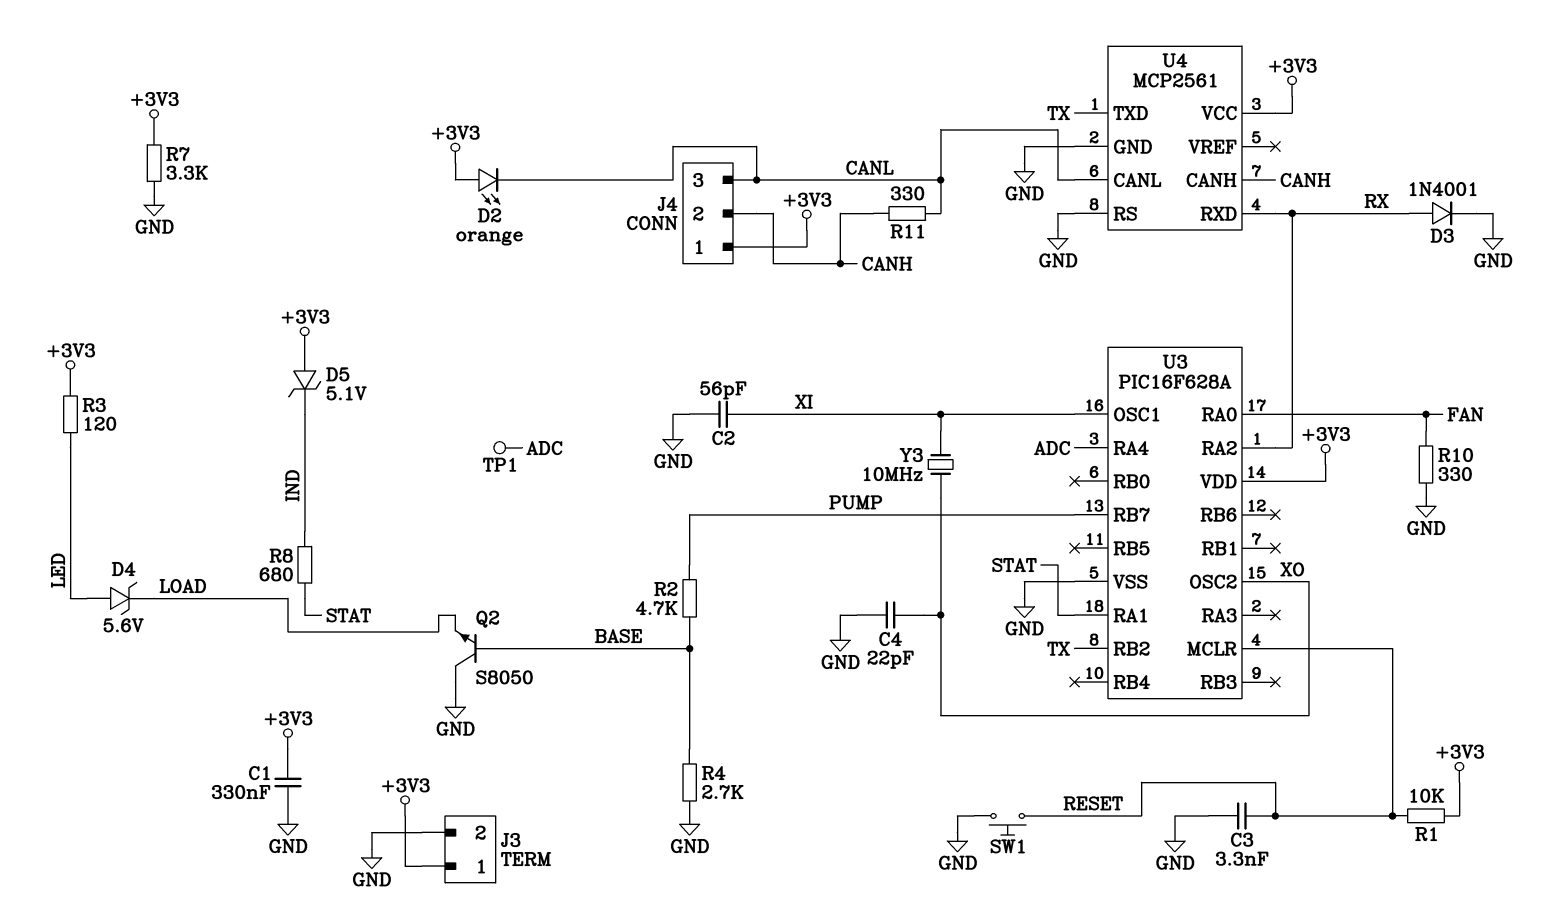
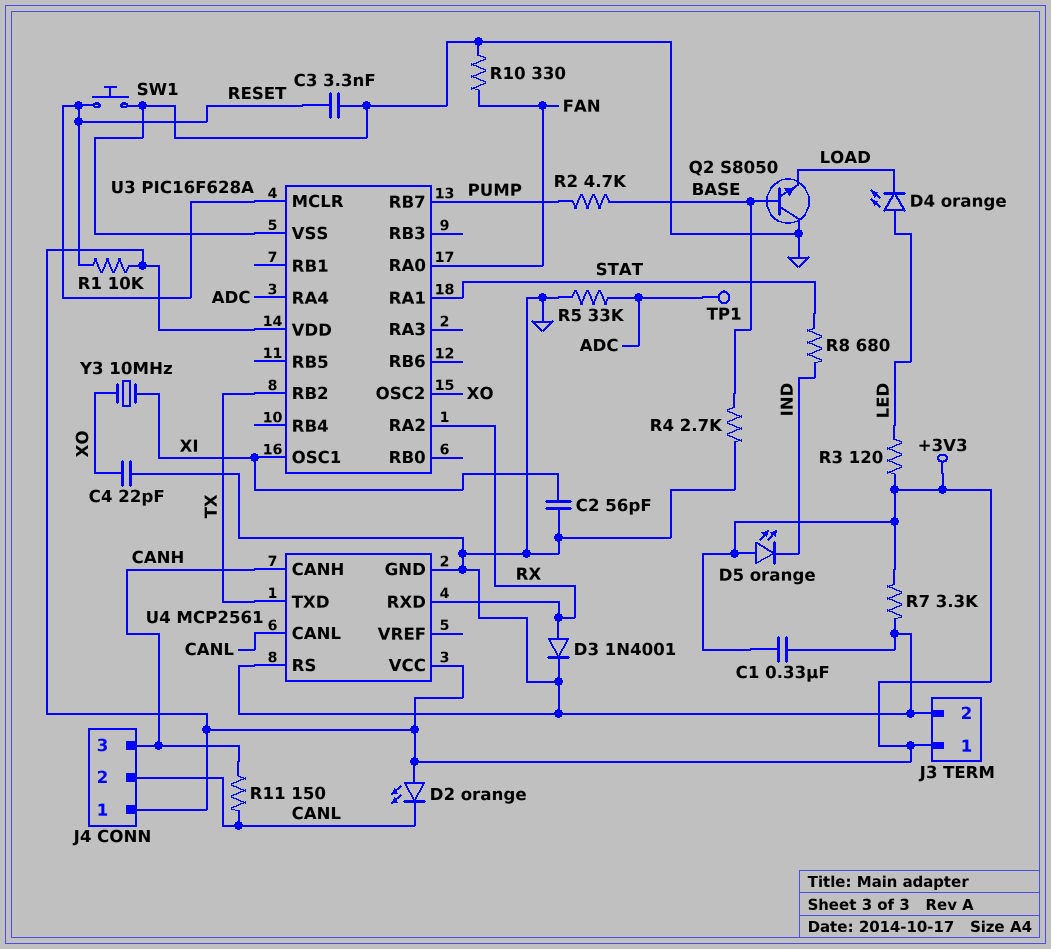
D4: zener 5.6V (A LED, K LOAD) -> LED orange (A LED, K LOAD)
D5: zener 5.1V (A +3V3, K IND) -> LED orange (A +3V3, K IND)
J4 pin 2: CANH -> CANL
J4 pin 3: CANL -> CANH
R5: none -> 33k (ADC, GND)
R11: 330 (CANH, CANL) -> 150 (CANH, CANL)

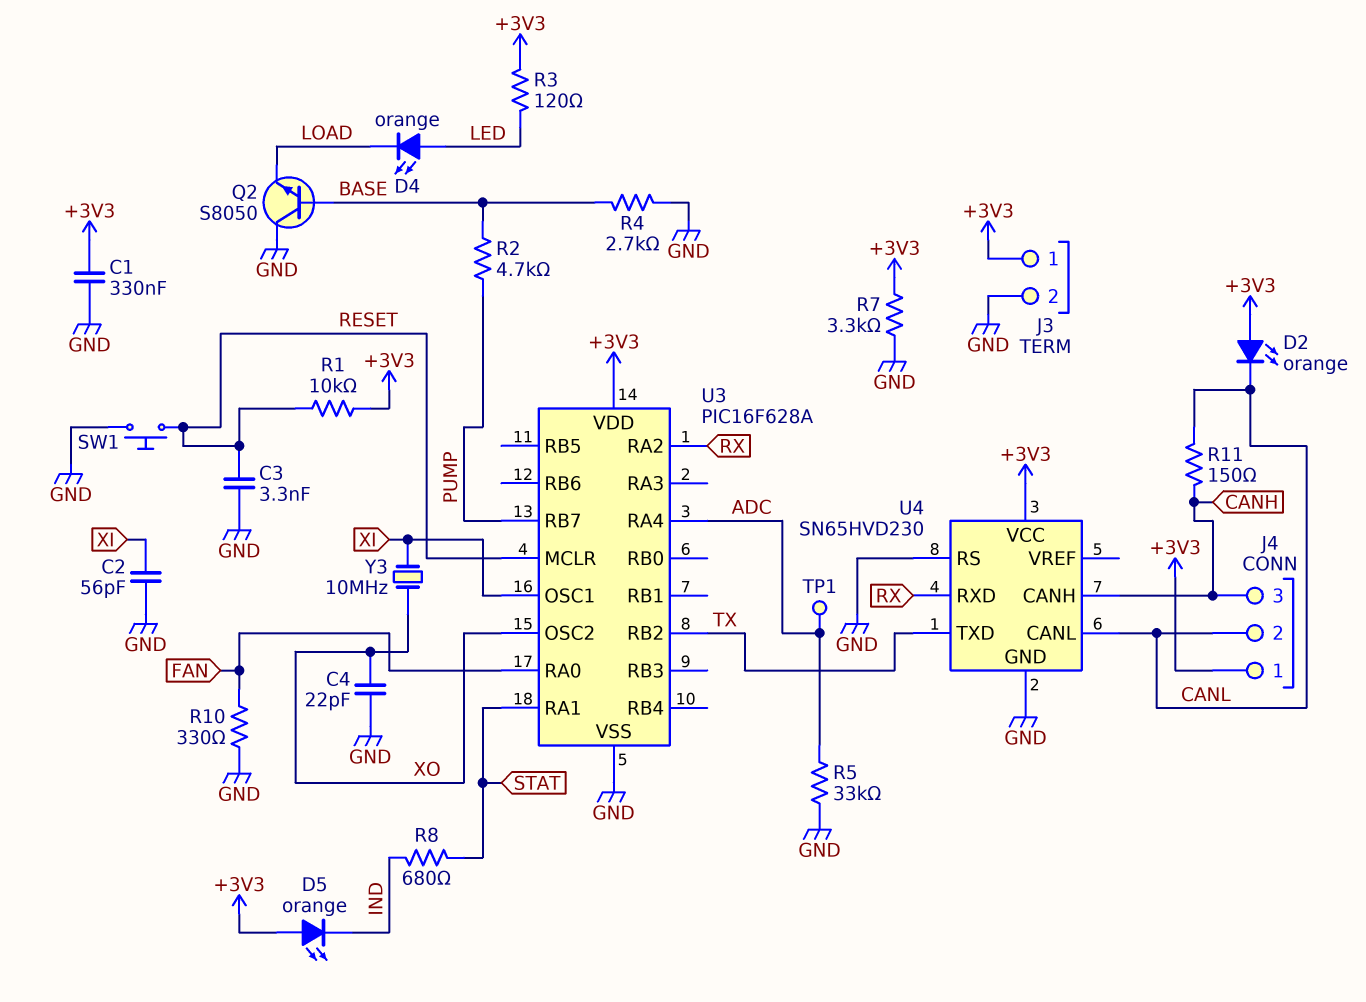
D3: diode 1N4001 (A RX, K GND) -> none
U4: MCP2561 -> SN65HVD230

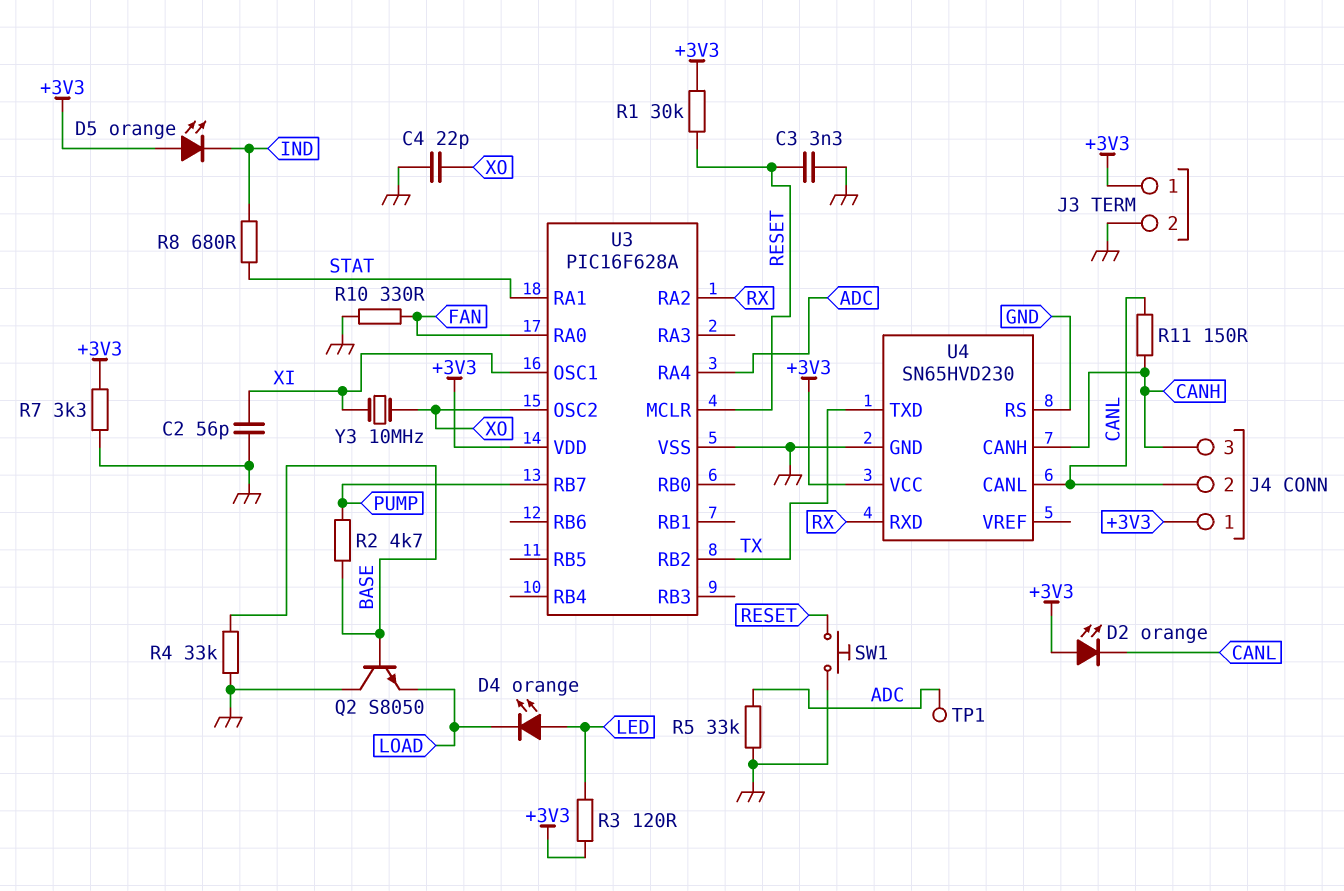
C1: 330nF (+3V3, GND) -> none
R1: 10k (+3V3, RESET) -> 30k (+3V3, RESET)
R4: 2.7k (BASE, GND) -> 33k (BASE, GND)

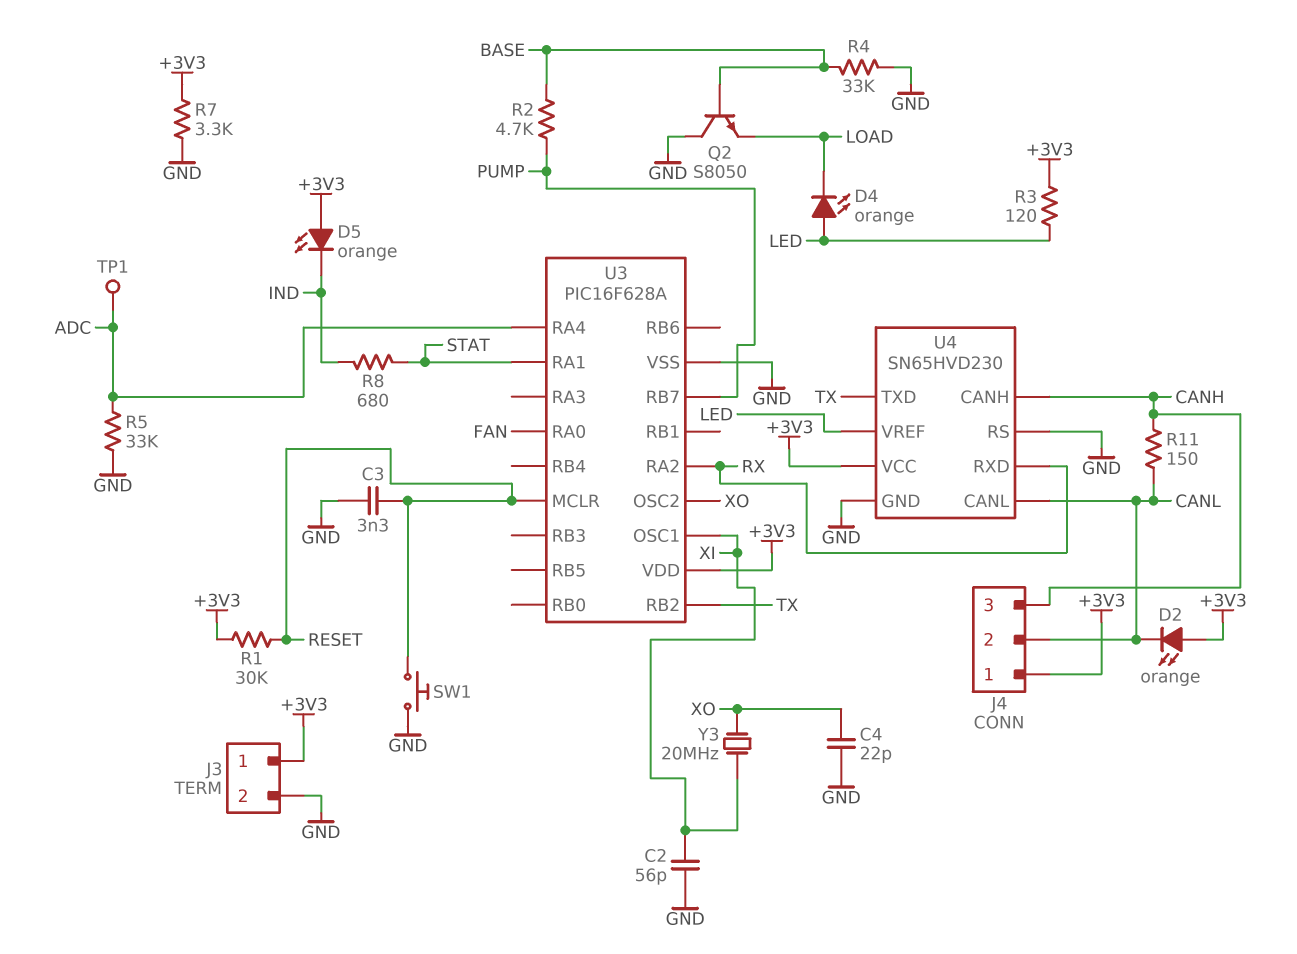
R10: 330 (FAN, GND) -> none
U4 pin VREF: none -> LED
Y3: 10MHz (XI, XO) -> 20MHz (XI, XO)

